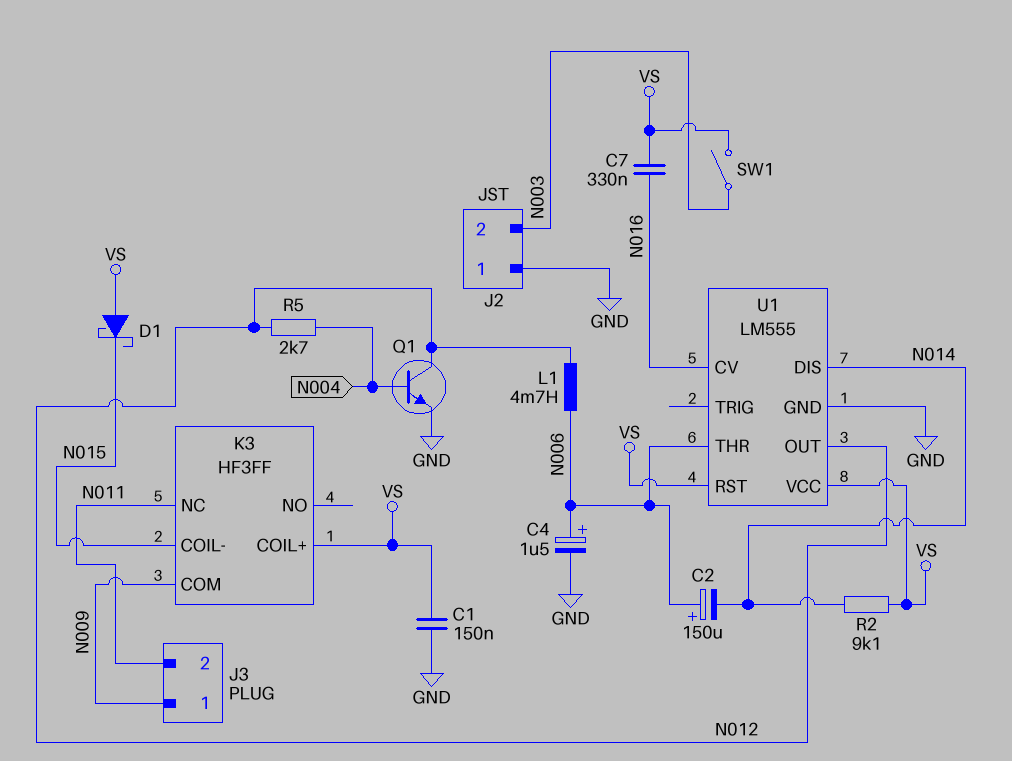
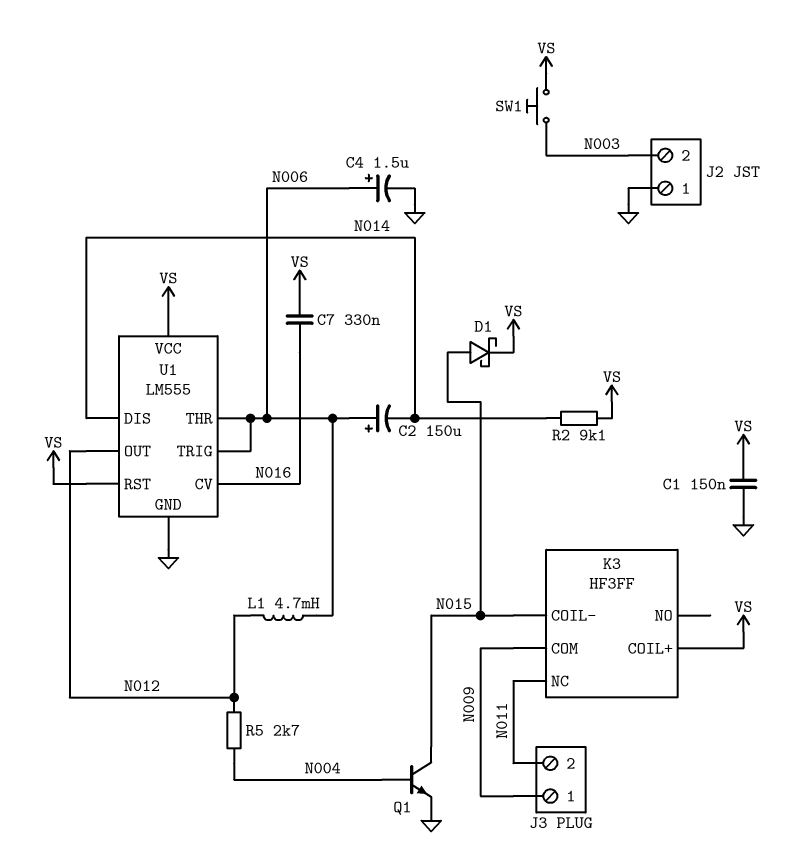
D1: schottky (A VS, K N015) -> schottky (A N015, K VS)
Q1: NPN (B N004, C N012, E GND) -> NPN (B N004, C N015, E GND)
SW1: switch (N003, VS) -> button (N003, VS)
U1 pin TRIG: none -> N006

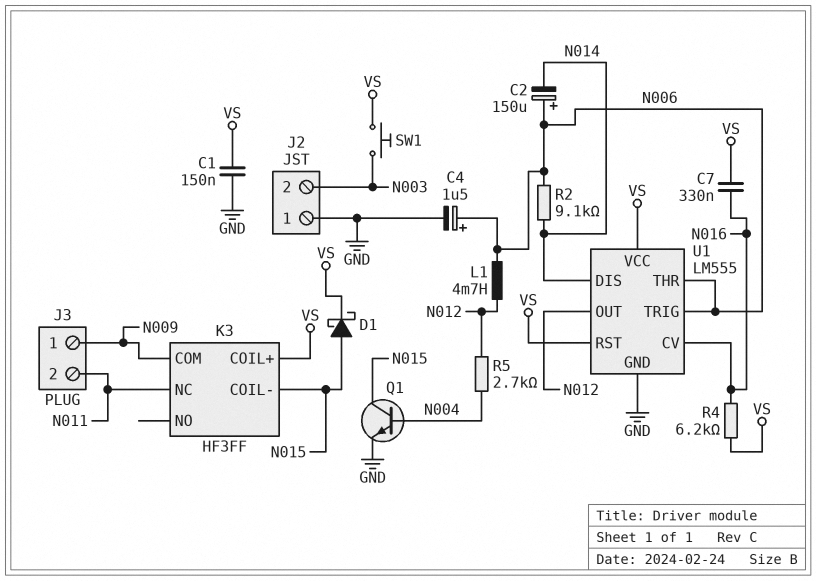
R2: 9.1k (N014, VS) -> 9.1k (N006, N014)
R4: none -> 6.2k (N016, VS)

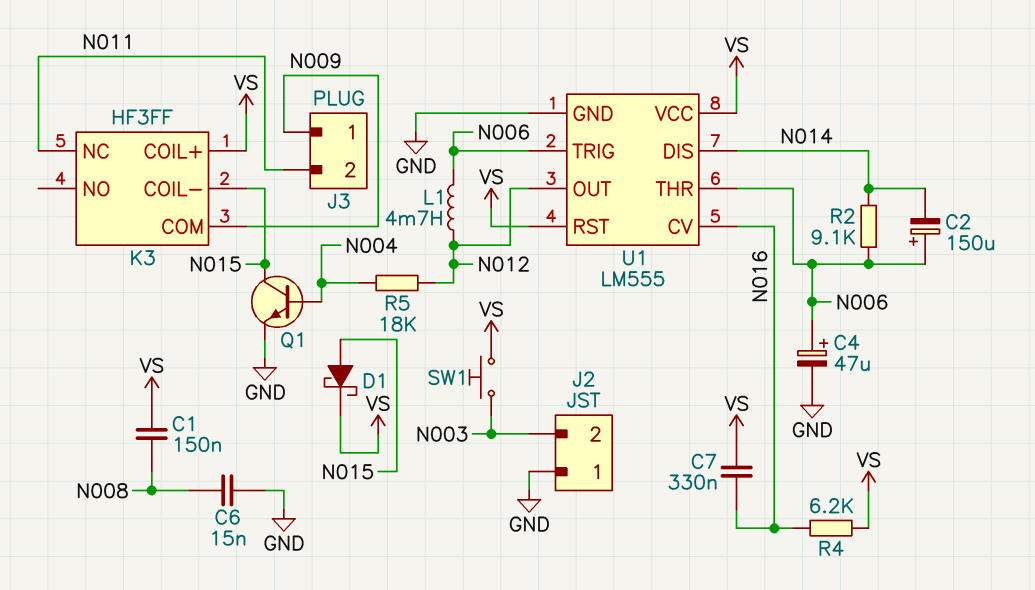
C1: 150nF (GND, VS) -> 150nF (N008, VS)
C4: 1.5uF (plus N006, minus GND) -> 47uF (plus N006, minus GND)
C6: none -> 15nF (GND, N008)
R5: 2.7k (N004, N012) -> 18k (N004, N012)

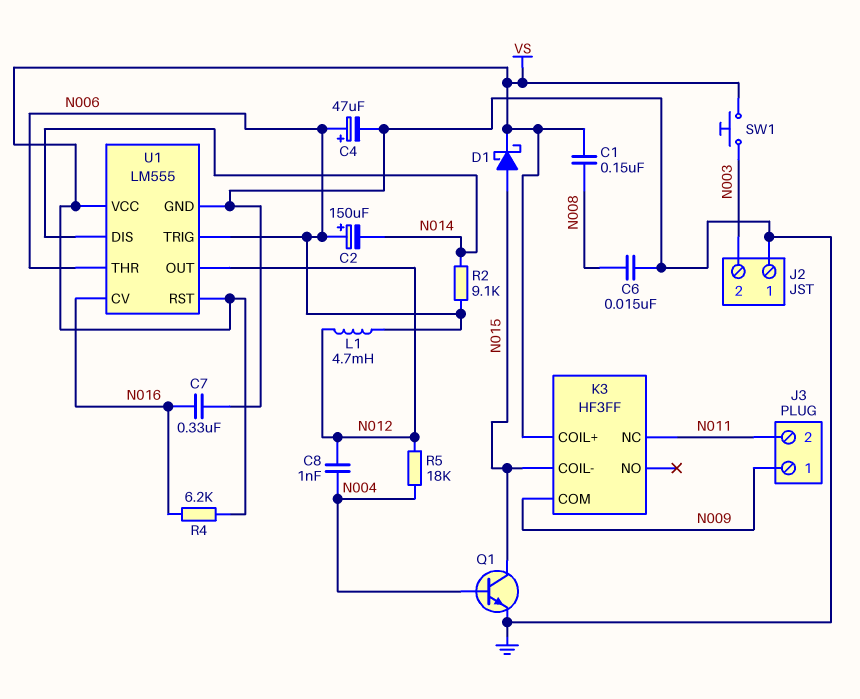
C7: 330nF (N016, VS) -> 330nF (GND, N016)
C8: none -> 1nF (N004, N012)

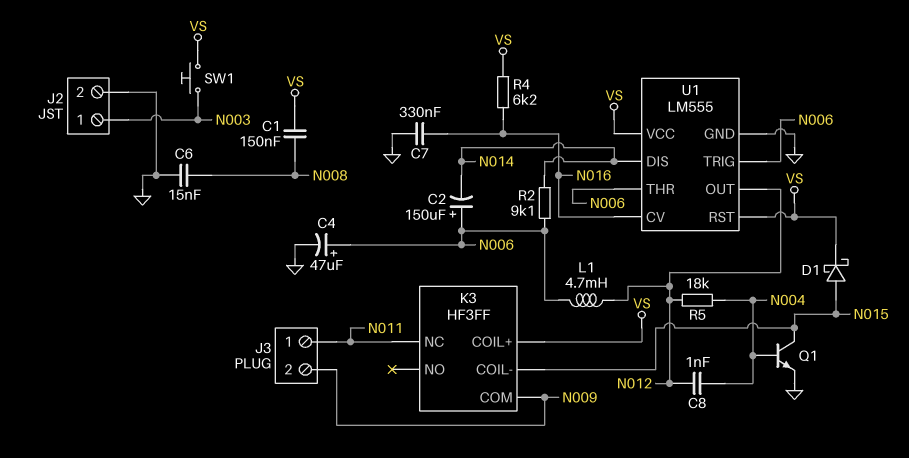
J2 pin 1: GND -> N003
J2 pin 2: N003 -> GND
J3 pin 1: N009 -> N011
J3 pin 2: N011 -> N009

